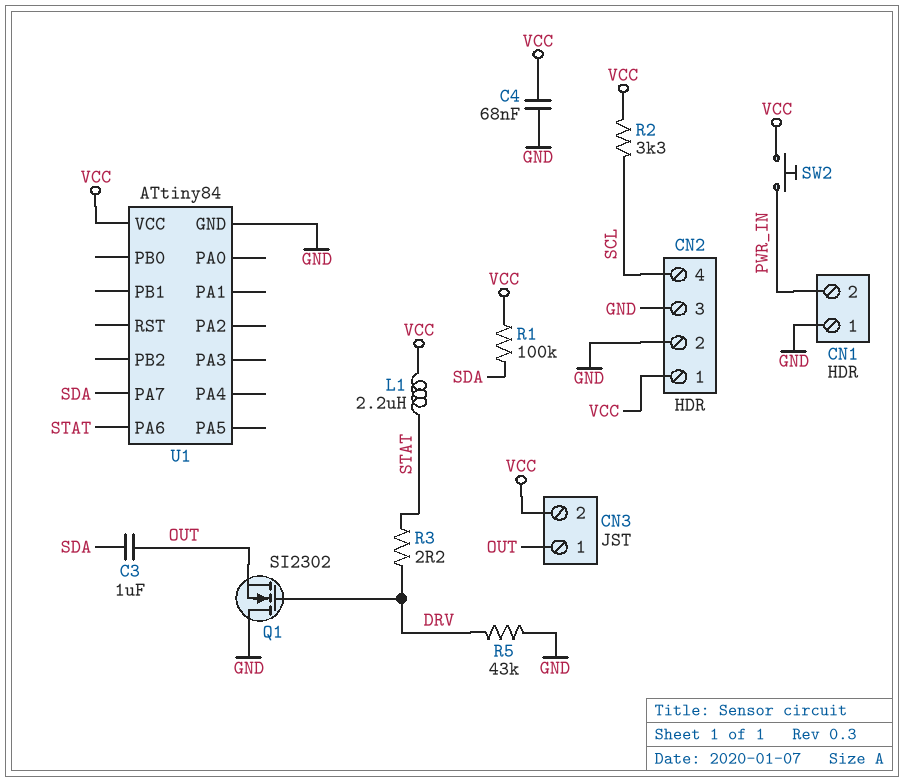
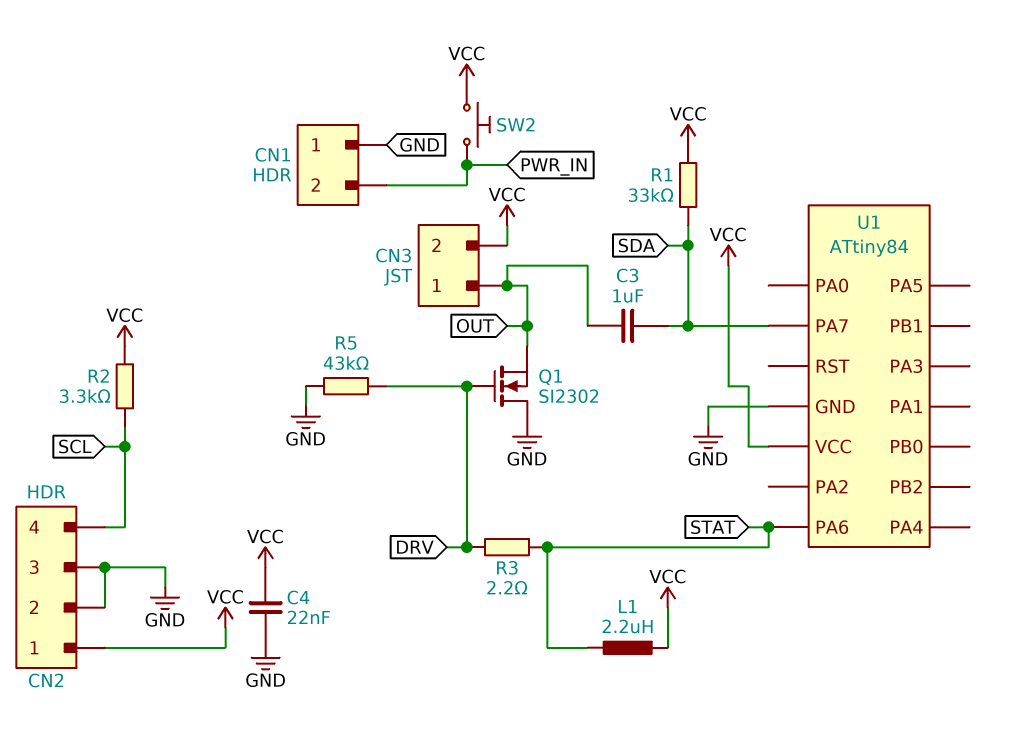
C4: 68nF (GND, VCC) -> 22nF (GND, VCC)
R1: 100k (SDA, VCC) -> 33k (SDA, VCC)

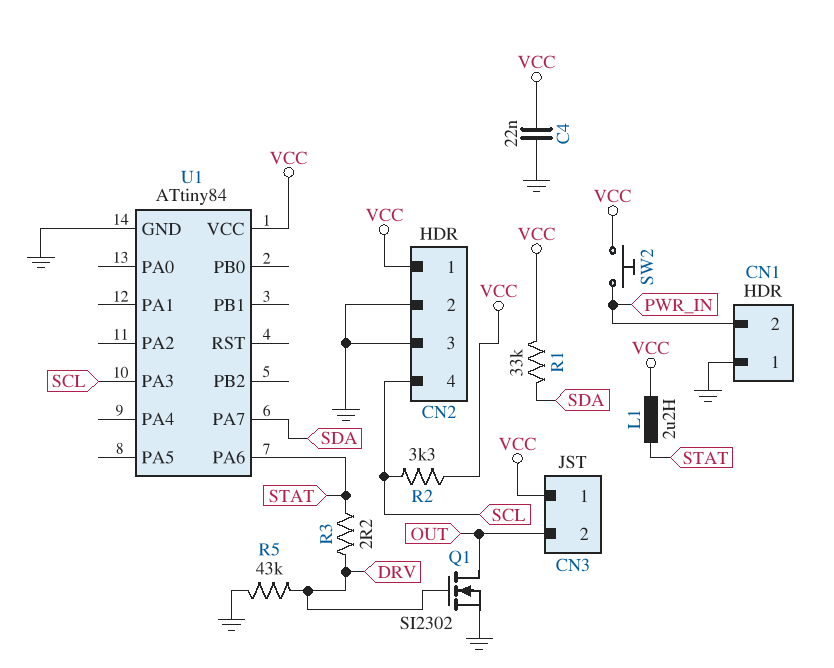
C3: 1uF (OUT, SDA) -> none
CN3 pin 1: OUT -> VCC
CN3 pin 2: VCC -> OUT
Q1: NMOS SI2302 (G DRV, D GND, S OUT) -> NMOS SI2302 (G DRV, D OUT, S GND)
U1 pin PA3: none -> SCL

